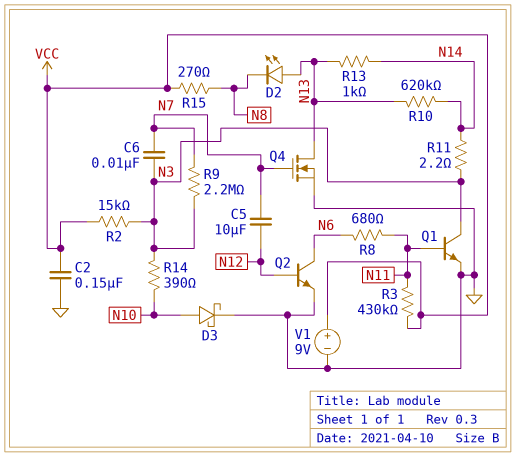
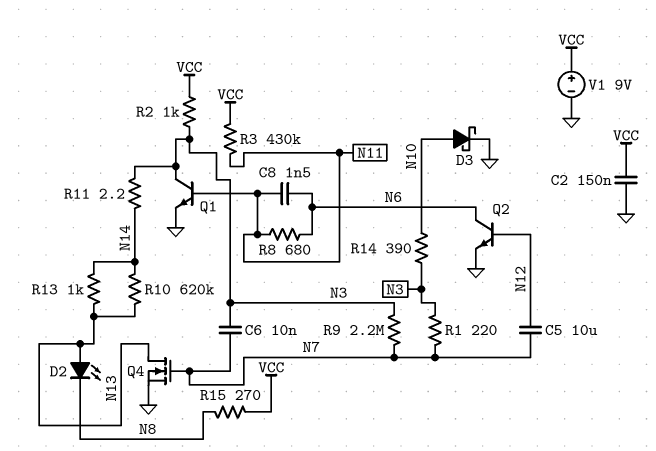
C8: none -> 1.5nF (N6, N11)
R1: none -> 220 (N3, N7)
R2: 15k (N3, VCC) -> 1k (N3, VCC)

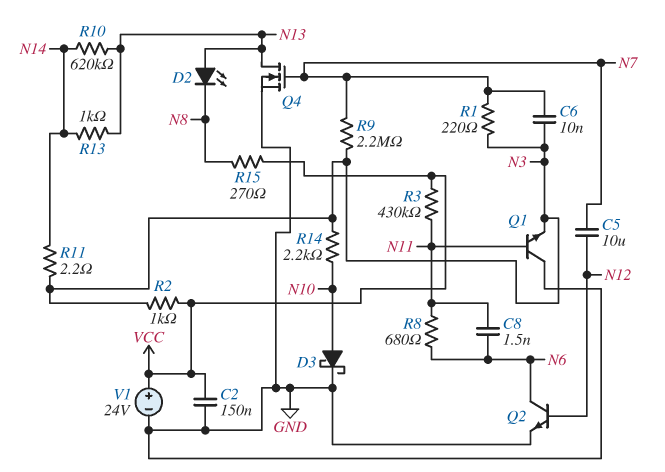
Q1: NPN (B N11, C N3, E GND) -> NPN (B N11, C GND, E N3)
R14: 390 (N3, N10) -> 2.2k (N3, N10)
V1: 9V (plus VCC, minus GND) -> 24V (plus VCC, minus GND)

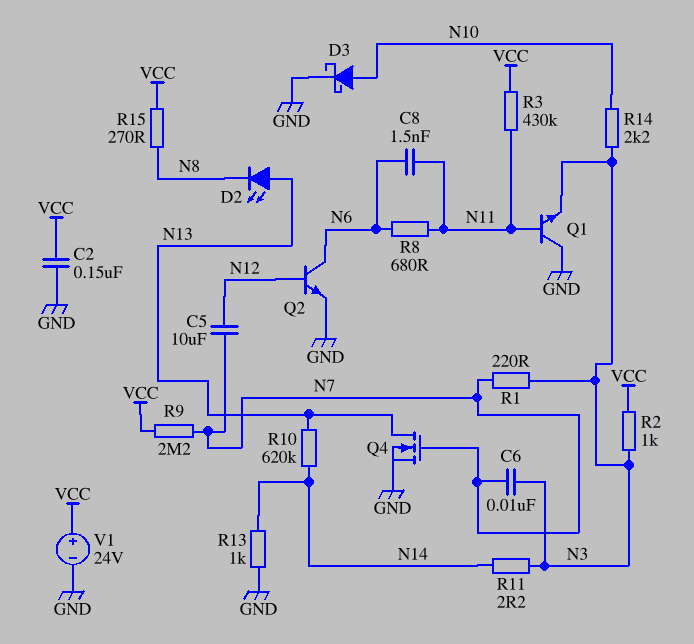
R9: 2.2M (N3, N7) -> 2.2M (N7, VCC)
R13: 1k (N13, N14) -> 1k (GND, N14)

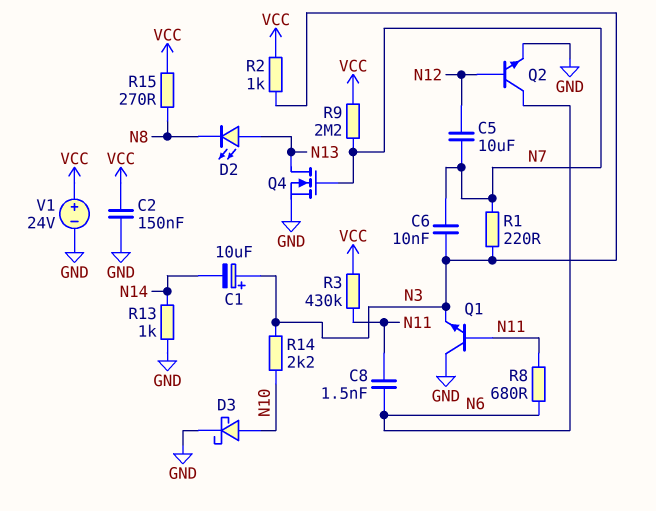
C1: none -> 10uF (plus N3, minus N14)
R10: 620k (N13, N14) -> none
R11: 2.2 (N3, N14) -> none

